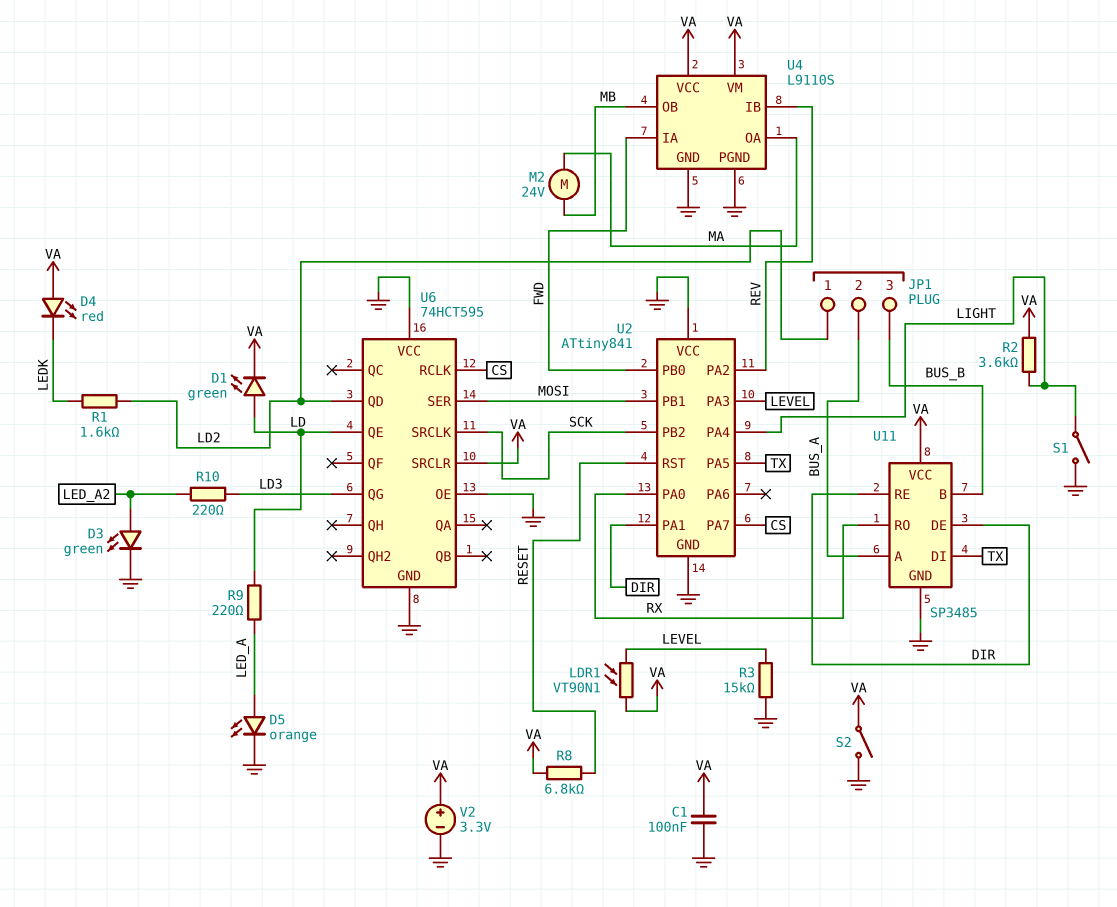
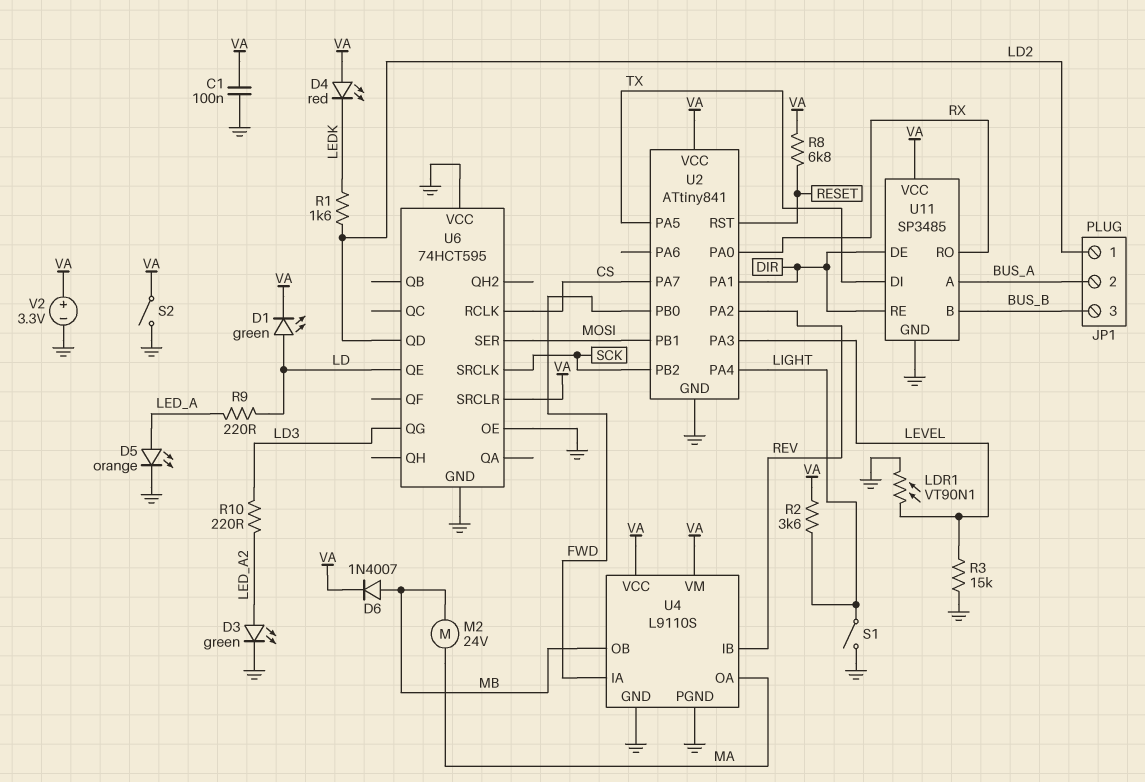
D6: none -> diode 1N4007 (A MB, K VA)
LDR1: VT90N1 (LEVEL, VA) -> VT90N1 (GND, LEVEL)
U2 pin VCC: GND -> VA

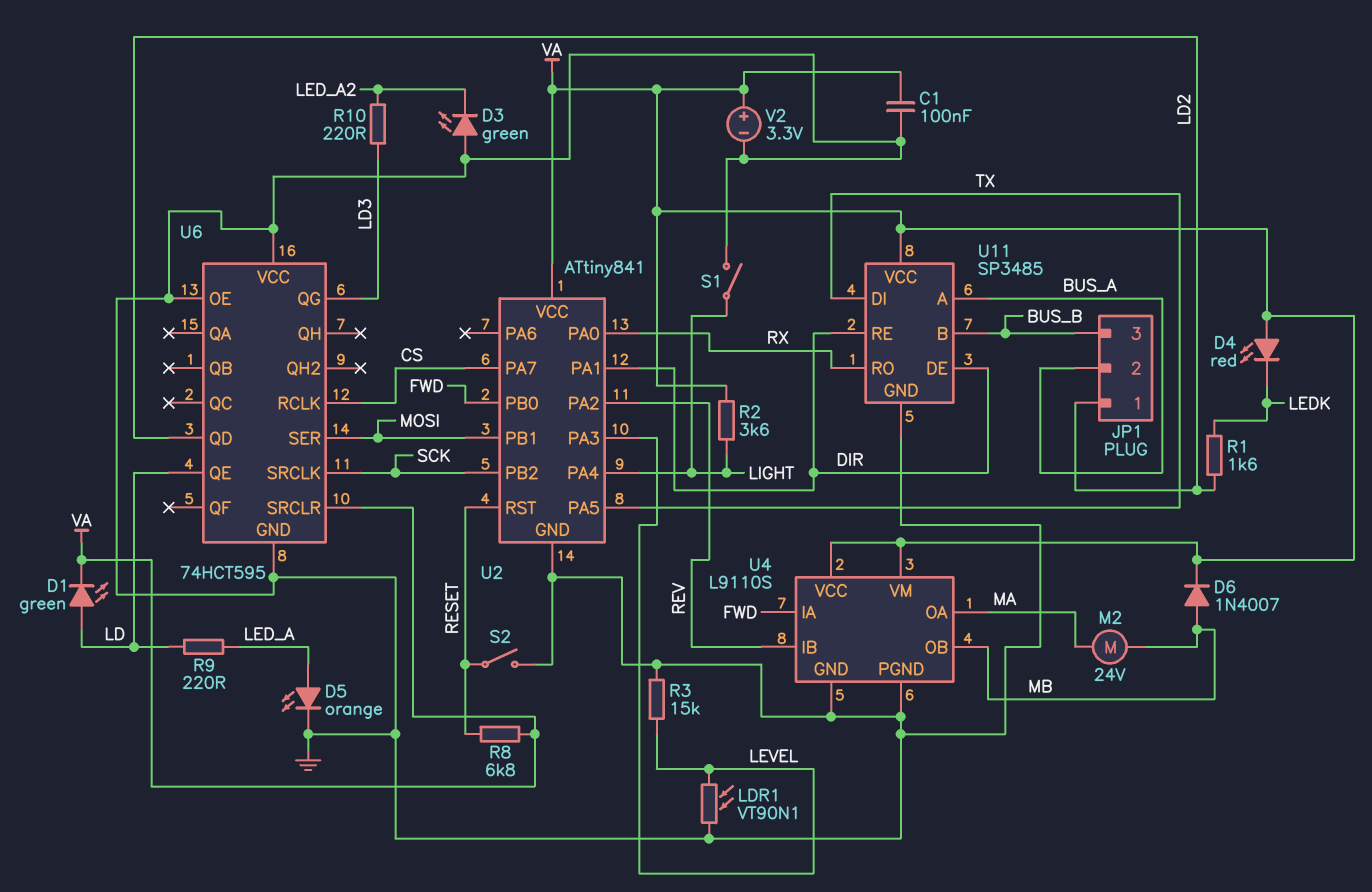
D3: LED green (A LED_A2, K GND) -> LED green (A GND, K LED_A2)
S2: switch (GND, VA) -> switch (GND, RESET)

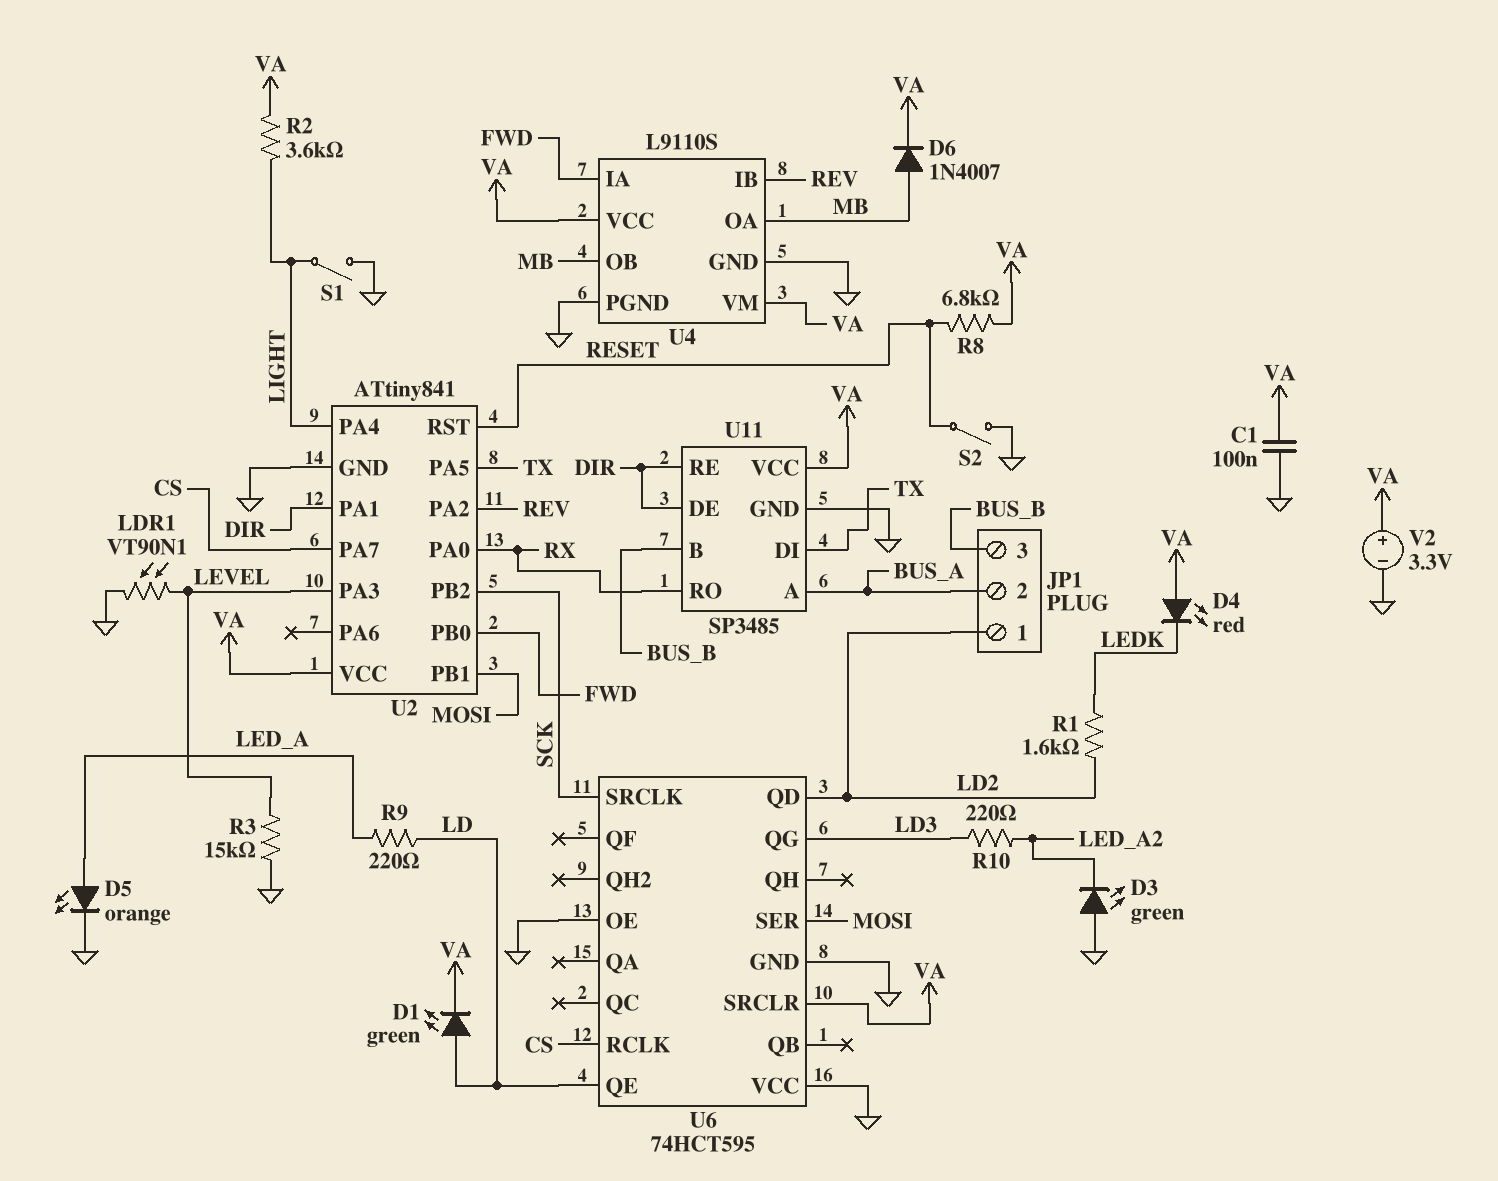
M2: motor 24V (MA, MB) -> none
U4 pin OA: MA -> MB

